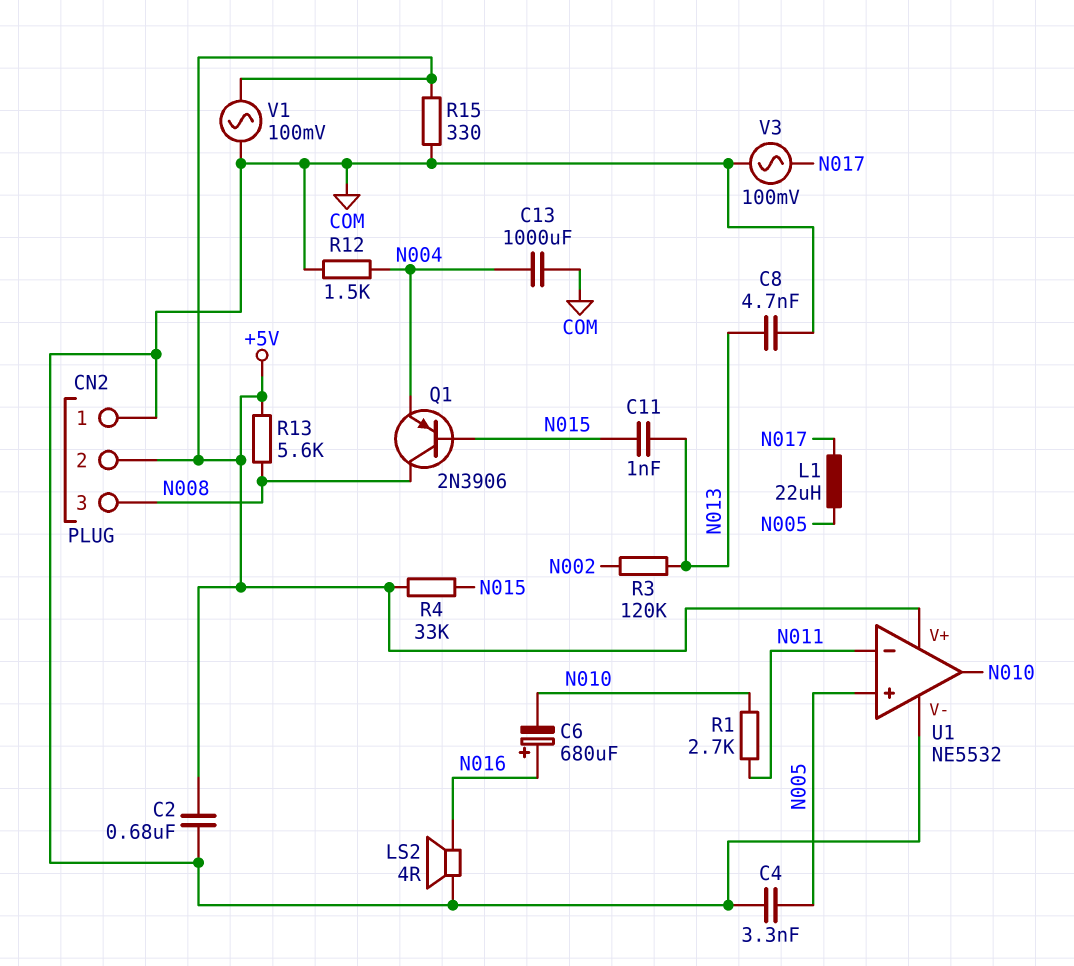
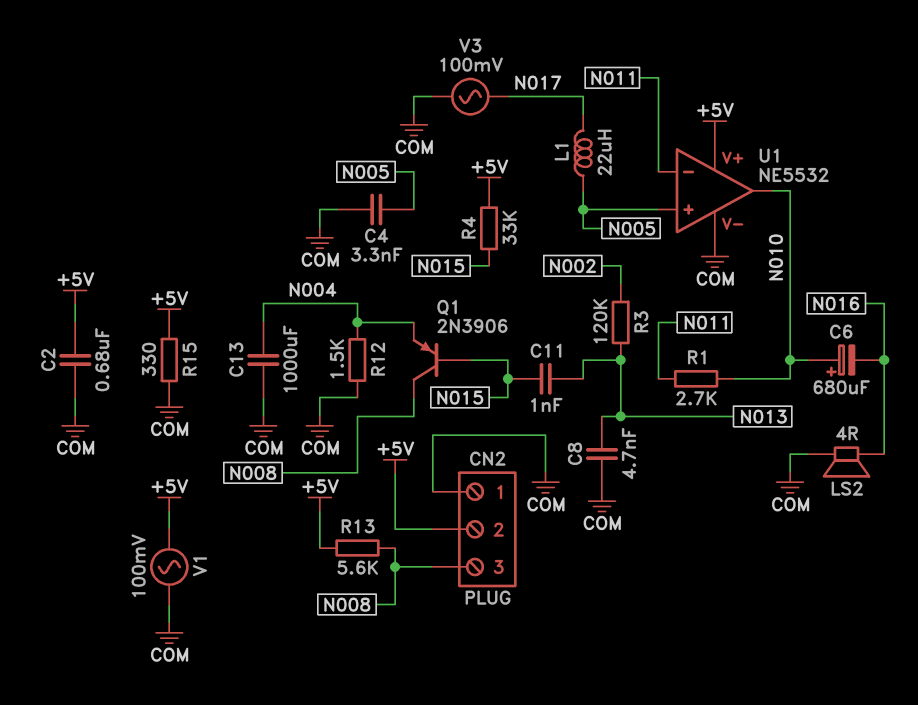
C6: 680uF (plus N016, minus N010) -> 680uF (plus N010, minus N016)

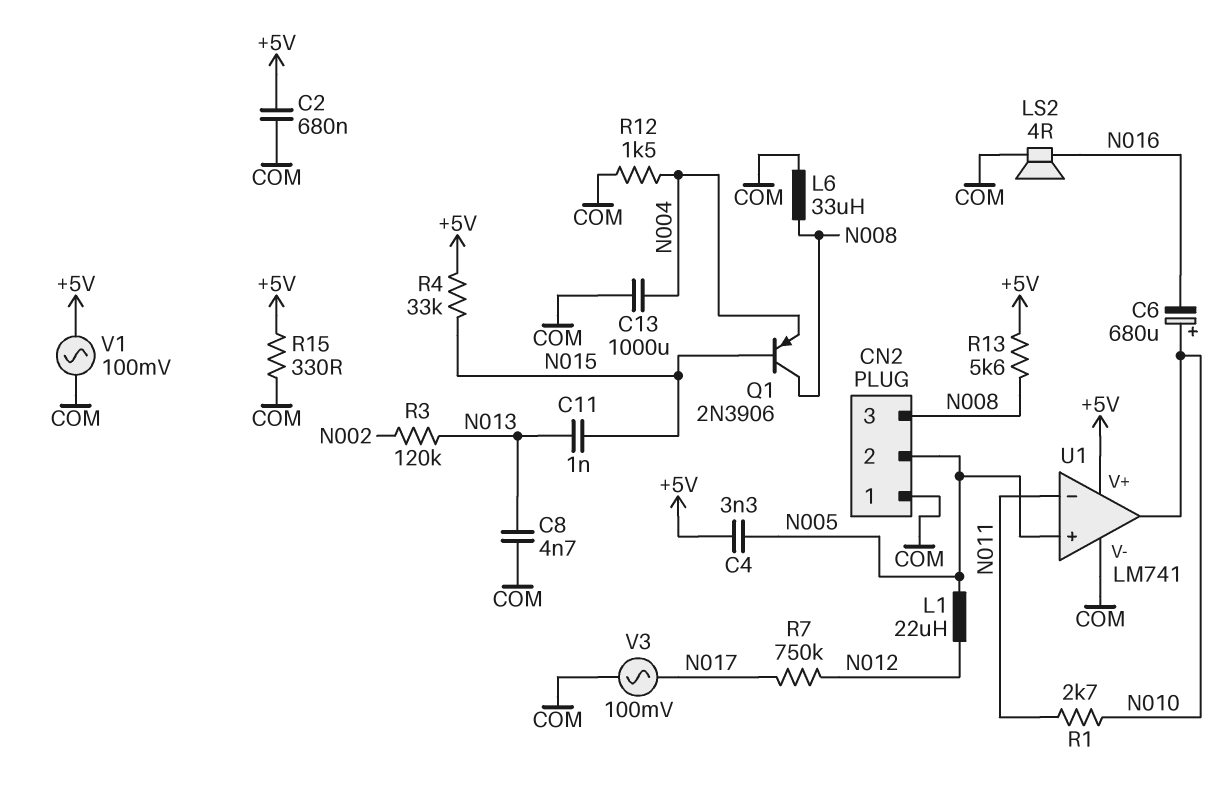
C4: 3.3nF (COM, N005) -> 3.3nF (+5V, N005)
CN2 pin 2: +5V -> N005
L1: 22uH (N005, N017) -> 22uH (N005, N012)
L6: none -> 33uH (COM, N008)
R7: none -> 750k (N012, N017)
U1: NE5532 -> LM741

